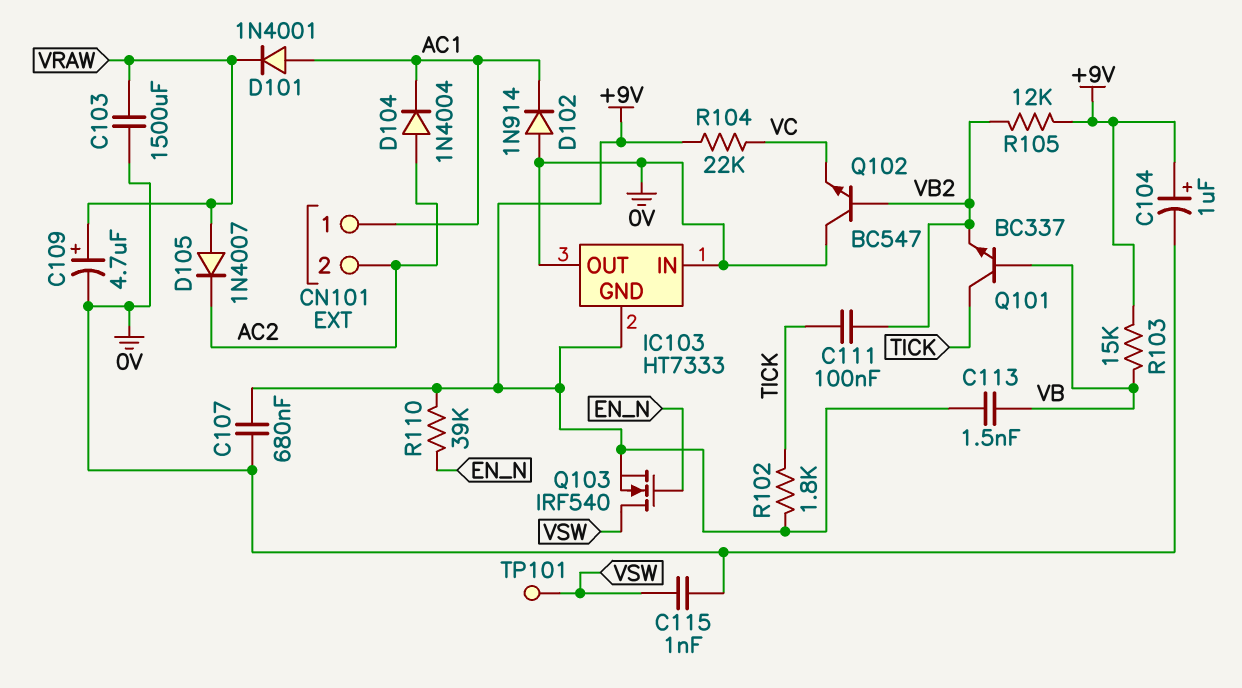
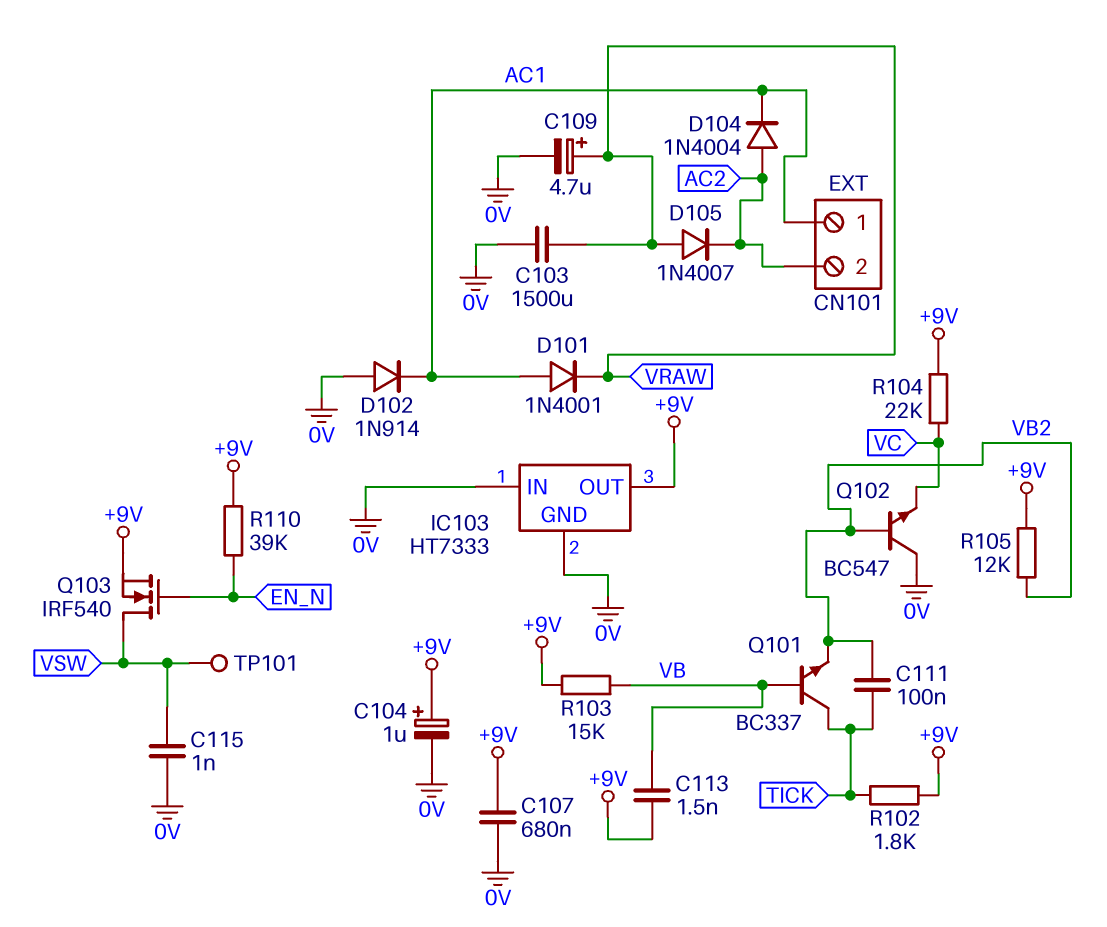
IC103 pin GND: +9V -> 0V
IC103 pin OUT: 0V -> +9V

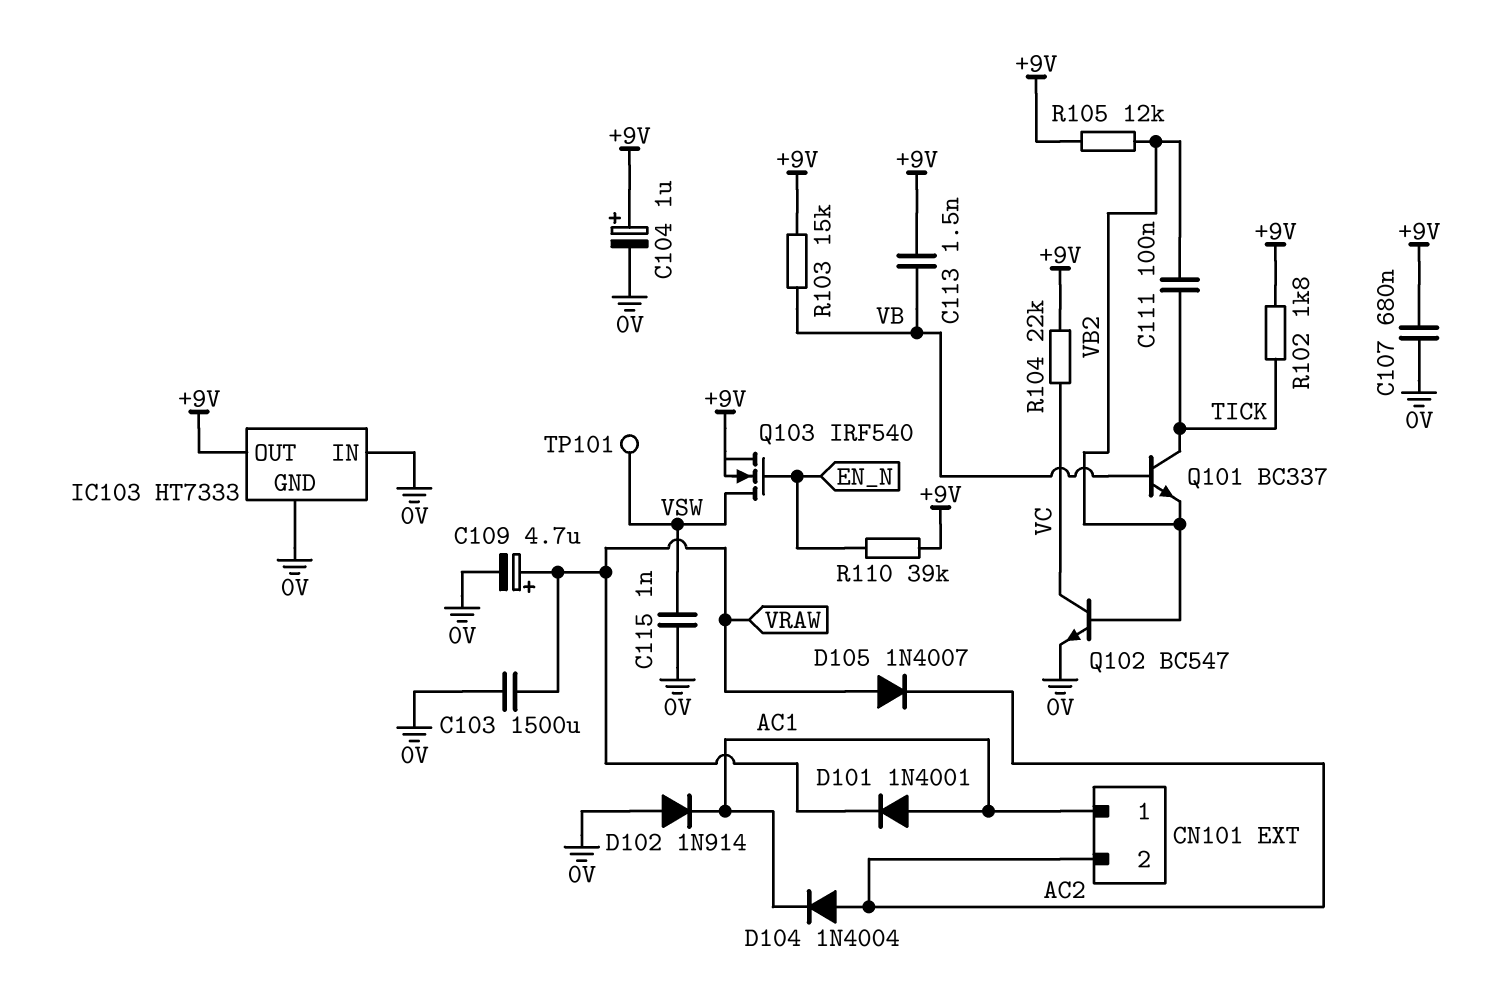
Q102: NPN BC547 (B VB2, C 0V, E VC) -> NPN BC547 (B VB2, C VC, E 0V)

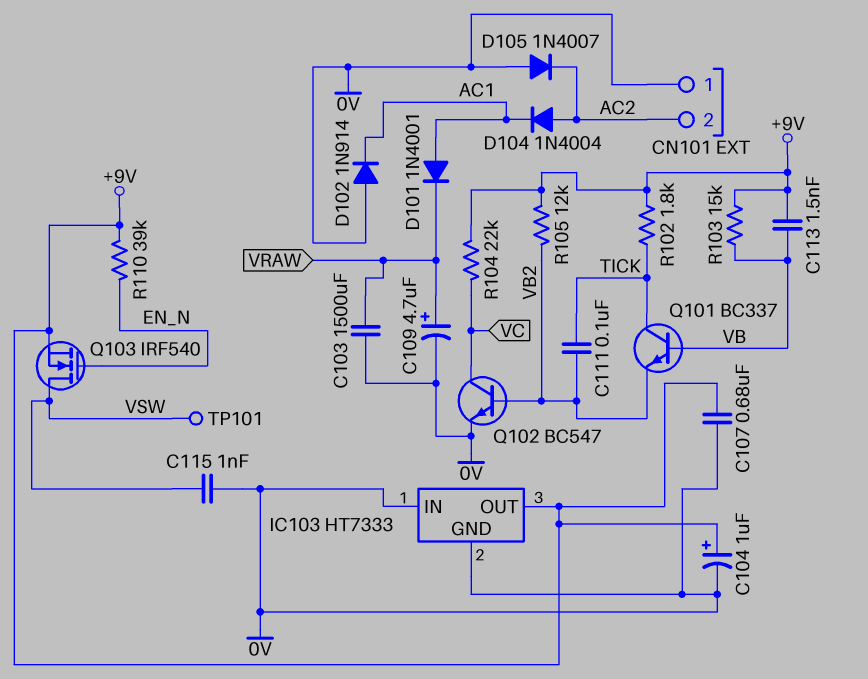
CN101 pin 1: AC1 -> 0V
D105: diode 1N4007 (A VRAW, K AC2) -> diode 1N4007 (A 0V, K AC2)

